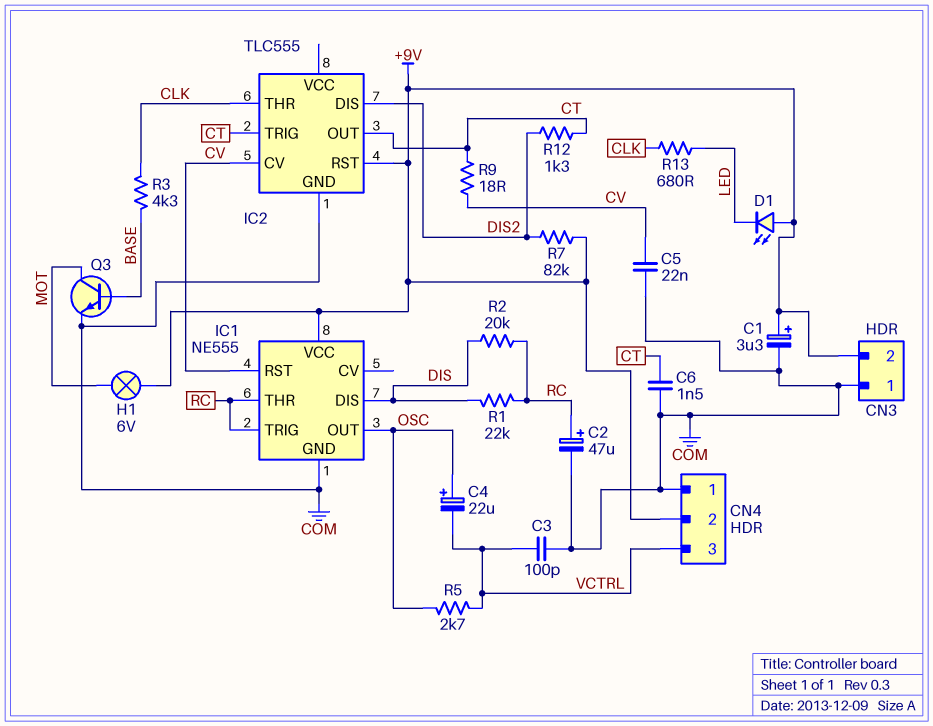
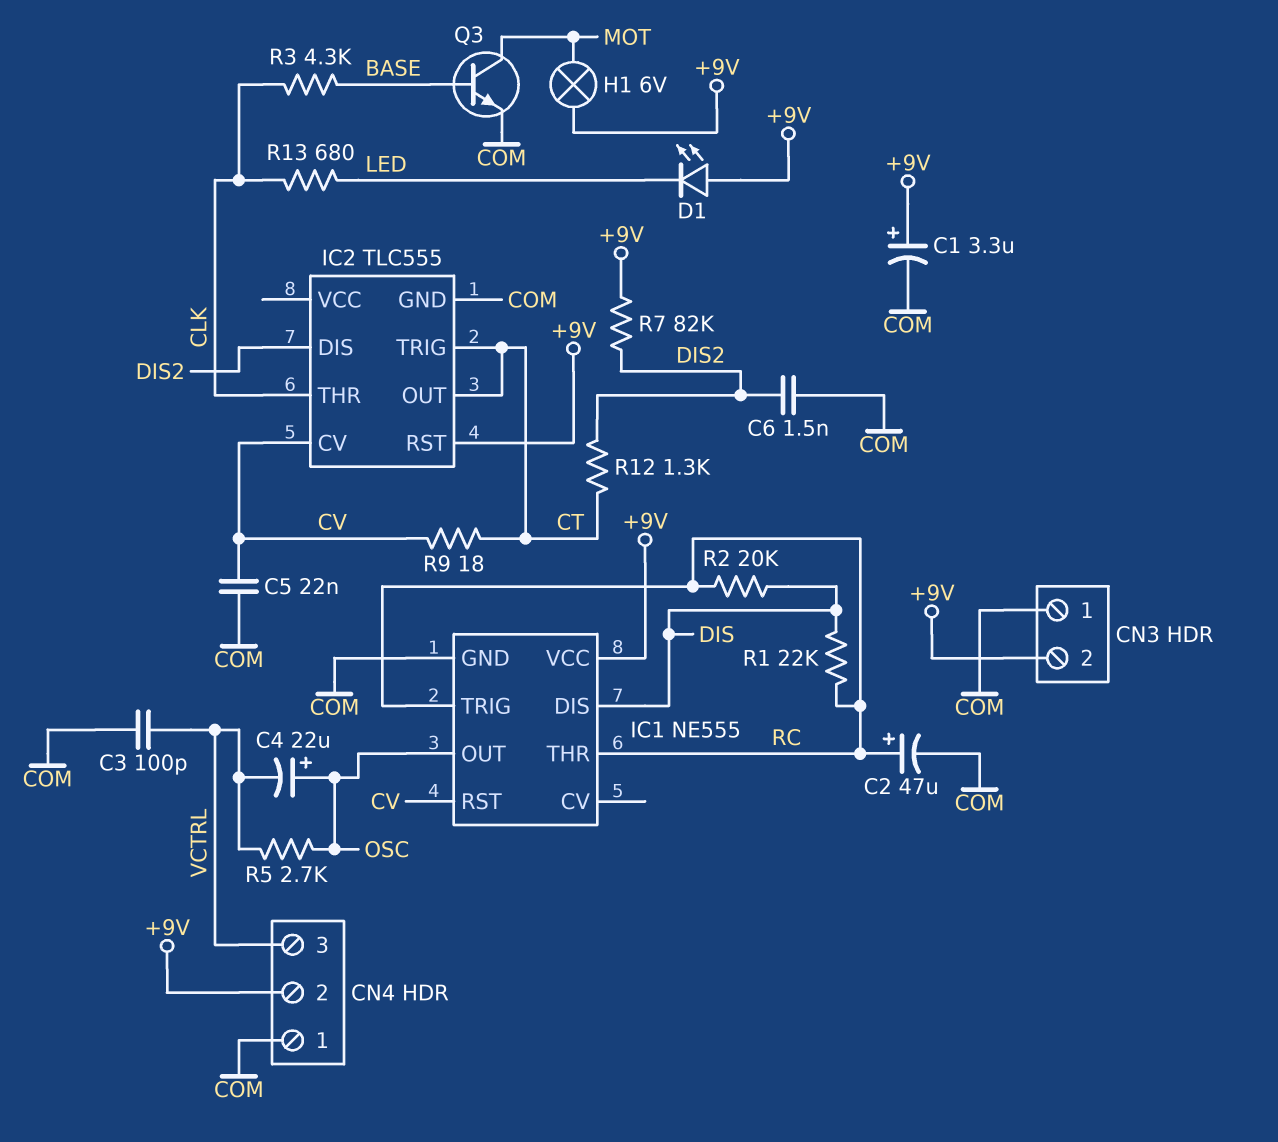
C6: 1.5nF (COM, CT) -> 1.5nF (COM, DIS2)

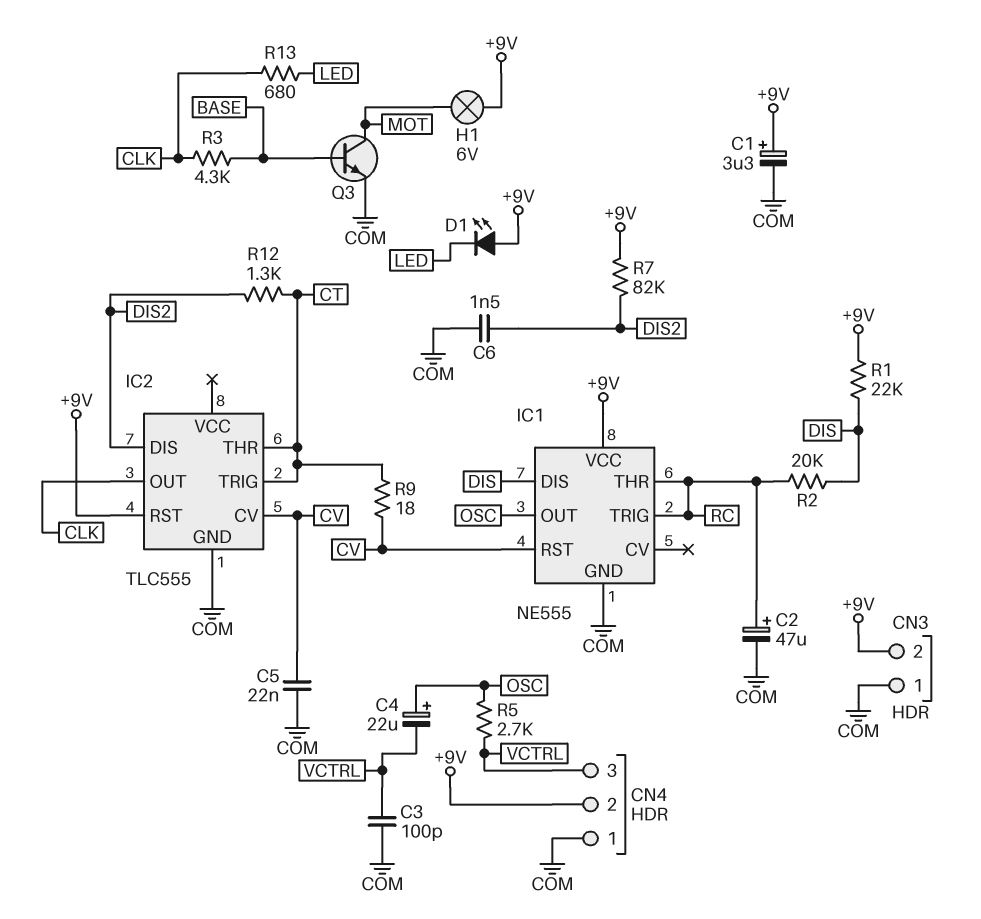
IC2 pin OUT: CT -> CLK
IC2 pin THR: CLK -> CT
R1: 22k (DIS, RC) -> 22k (+9V, DIS)

